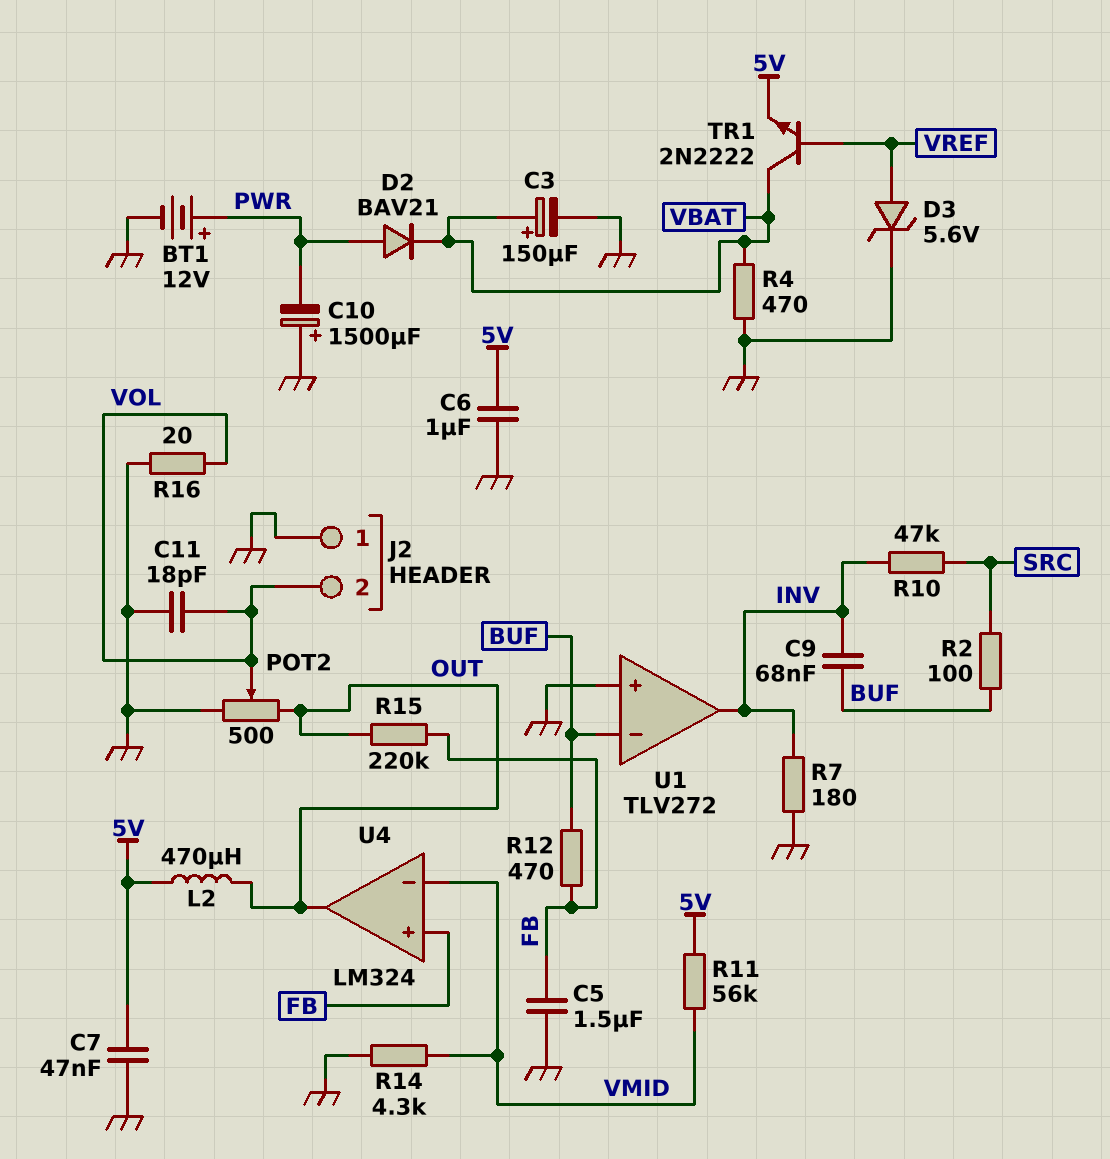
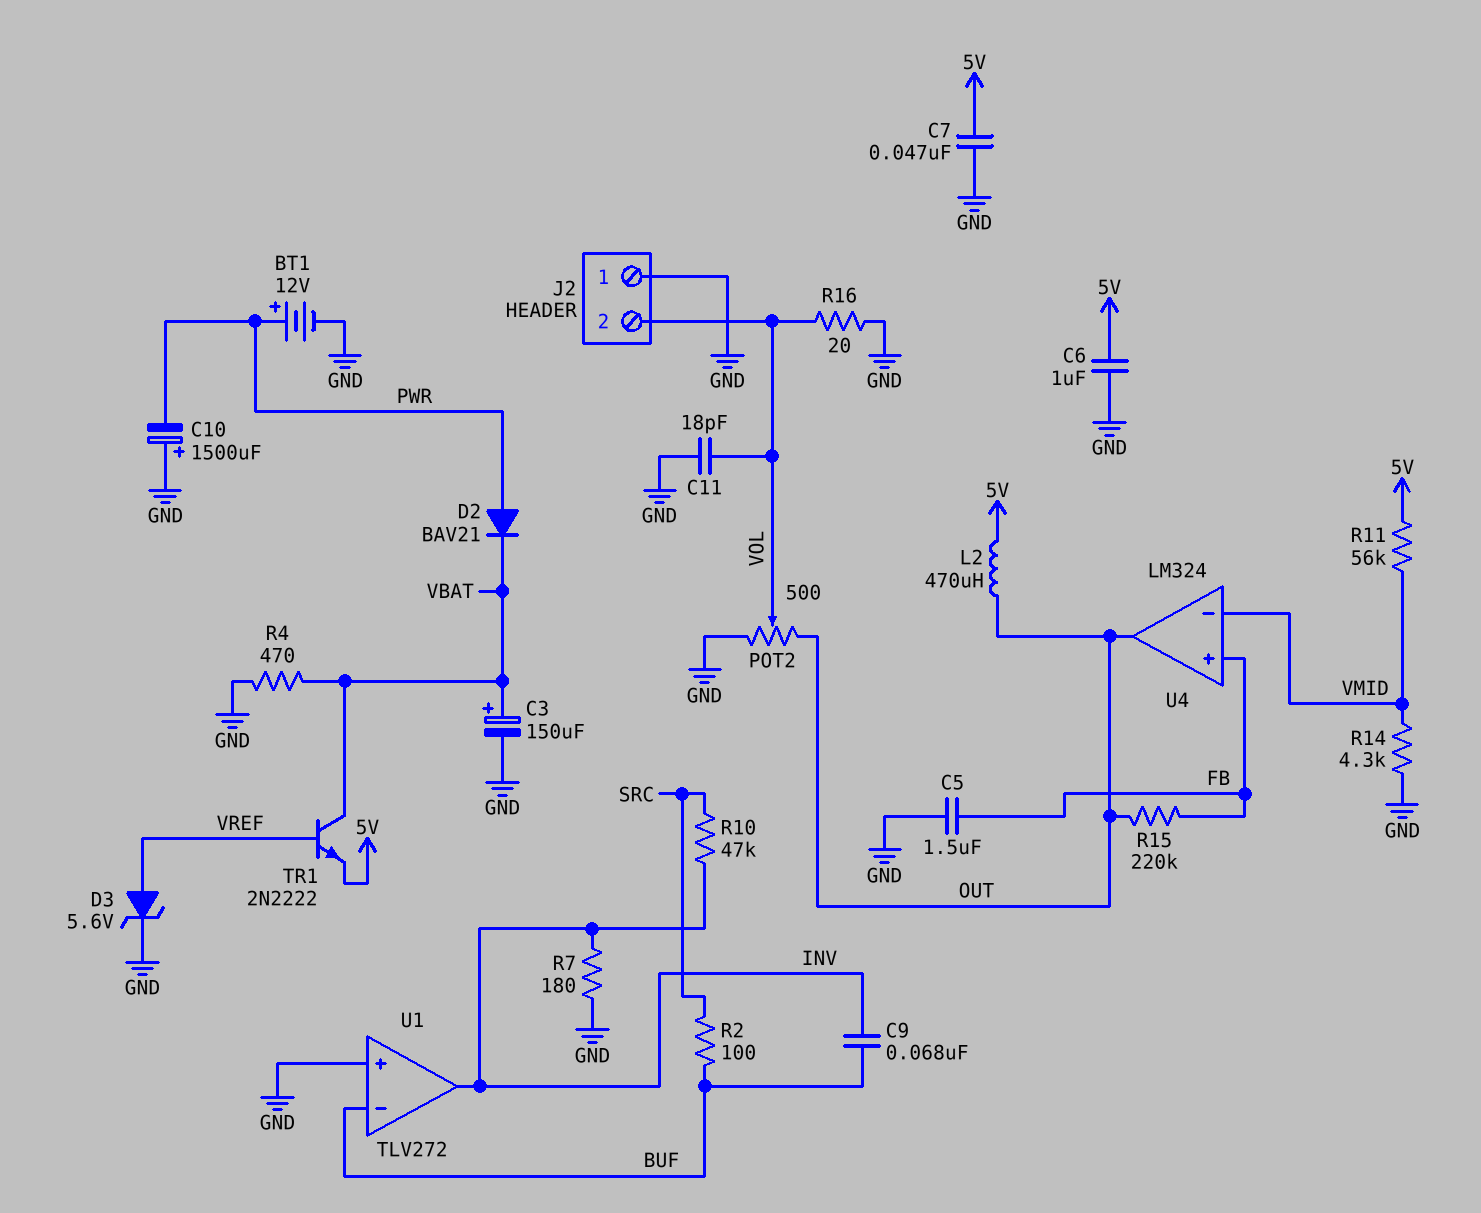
R12: 470 (BUF, FB) -> none

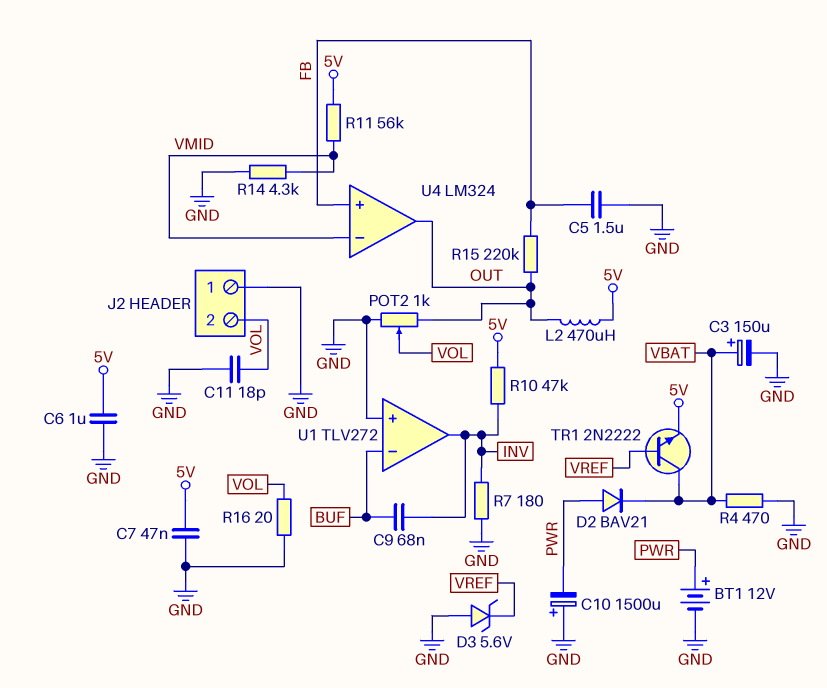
D3: zener 5.6V (A VREF, K GND) -> zener 5.6V (A GND, K VREF)
POT2: 500 (GND, OUT, wiper VOL) -> 1k (GND, OUT, wiper VOL)
R2: 100 (BUF, SRC) -> none
R10: 47k (INV, SRC) -> 47k (5V, INV)

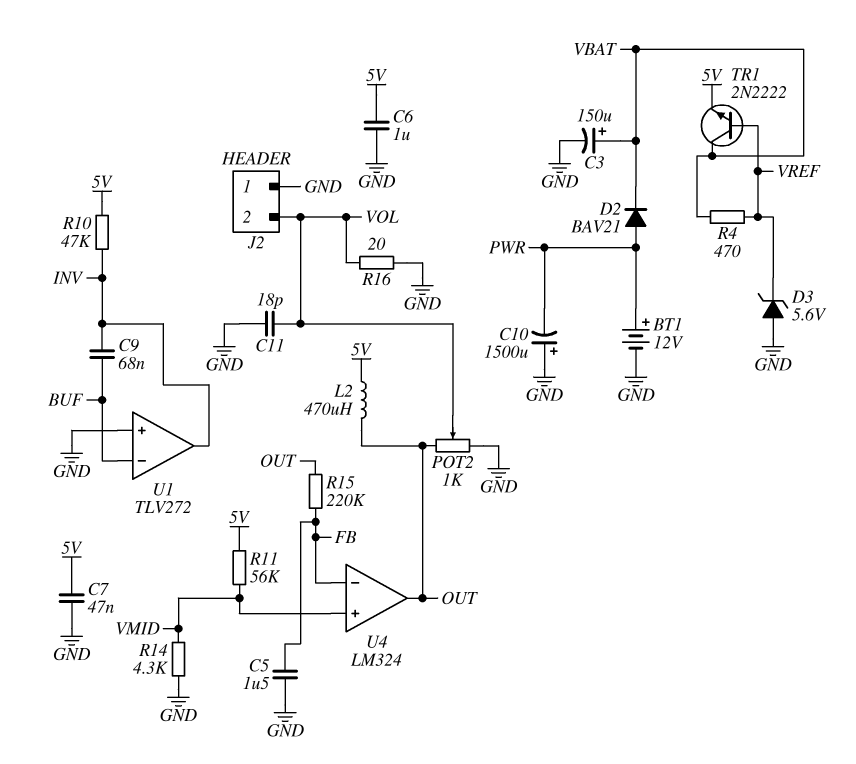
R4: 470 (GND, VBAT) -> 470 (VBAT, VREF)
R7: 180 (GND, INV) -> none
U4 pin in+: FB -> VMID
U4 pin in-: VMID -> FB

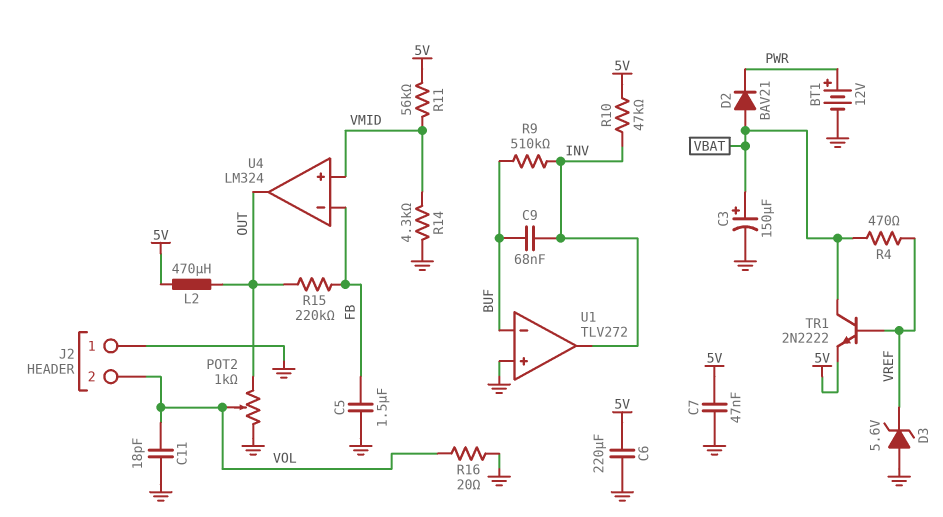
C6: 1uF (5V, GND) -> 220uF (5V, GND)
C10: 1500uF (plus GND, minus PWR) -> none
D2: diode BAV21 (A PWR, K VBAT) -> diode BAV21 (A VBAT, K PWR)
R9: none -> 510k (BUF, INV)

